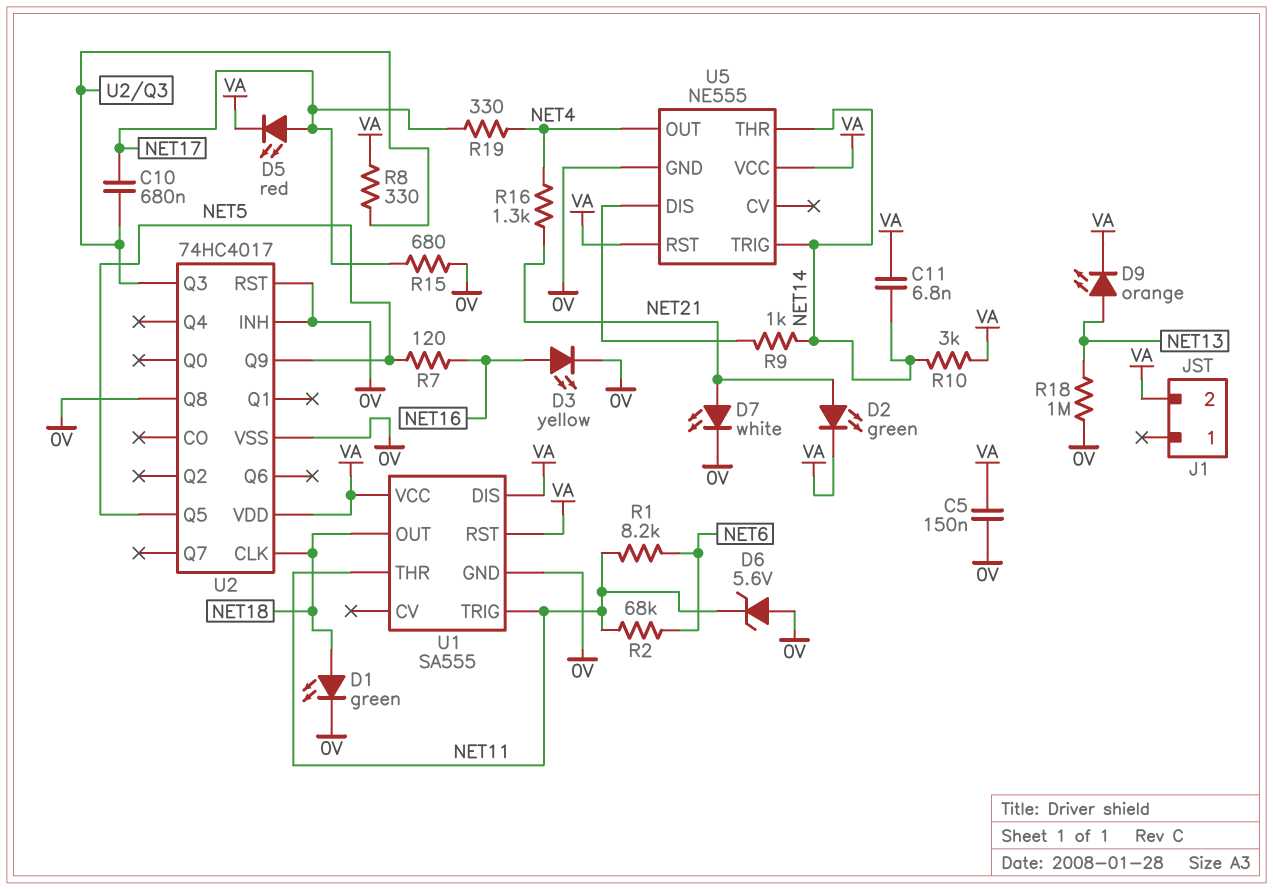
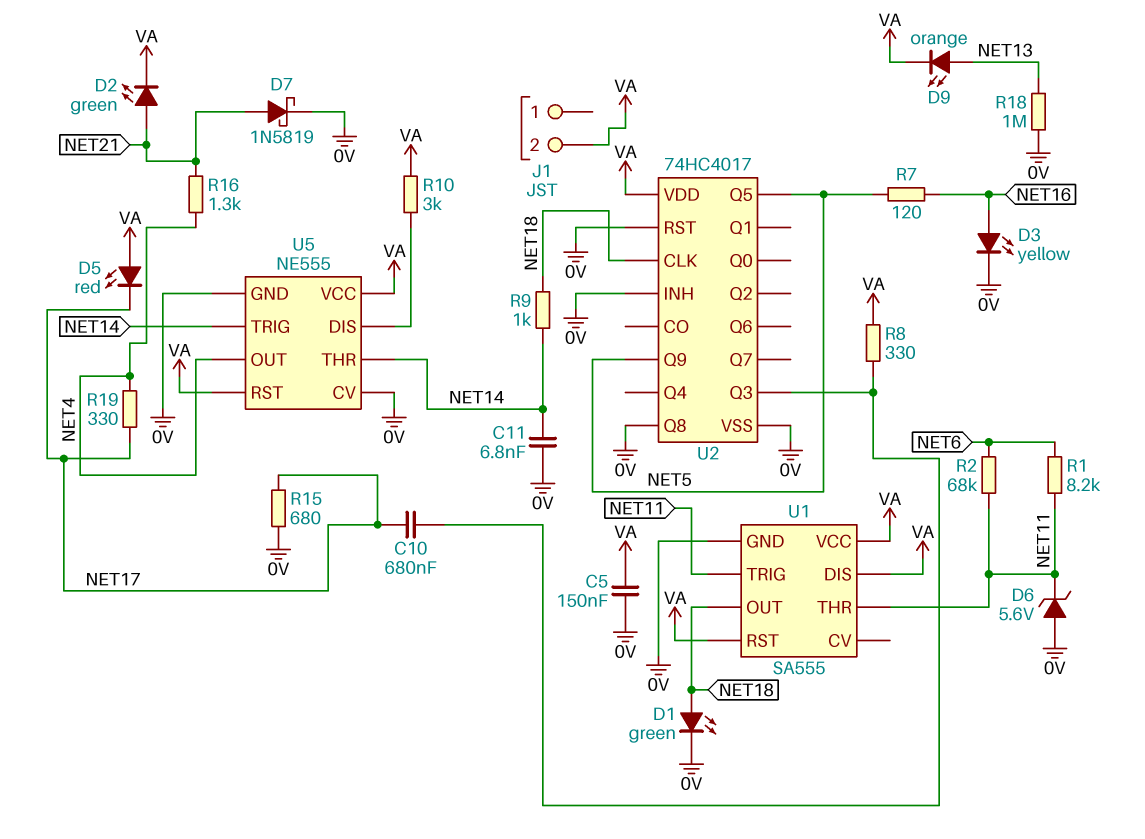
C11: 6.8nF (NET14, VA) -> 6.8nF (0V, NET14)
D5: LED red (A NET17, K VA) -> LED red (A VA, K NET17)
D7: LED white (A NET21, K 0V) -> schottky 1N5819 (A NET21, K 0V)
R9: 1k (NET14, U5/DIS) -> 1k (NET14, NET18)
R10: 3k (NET14, VA) -> 3k (U5/DIS, VA)
U5 pin CV: none -> 0V

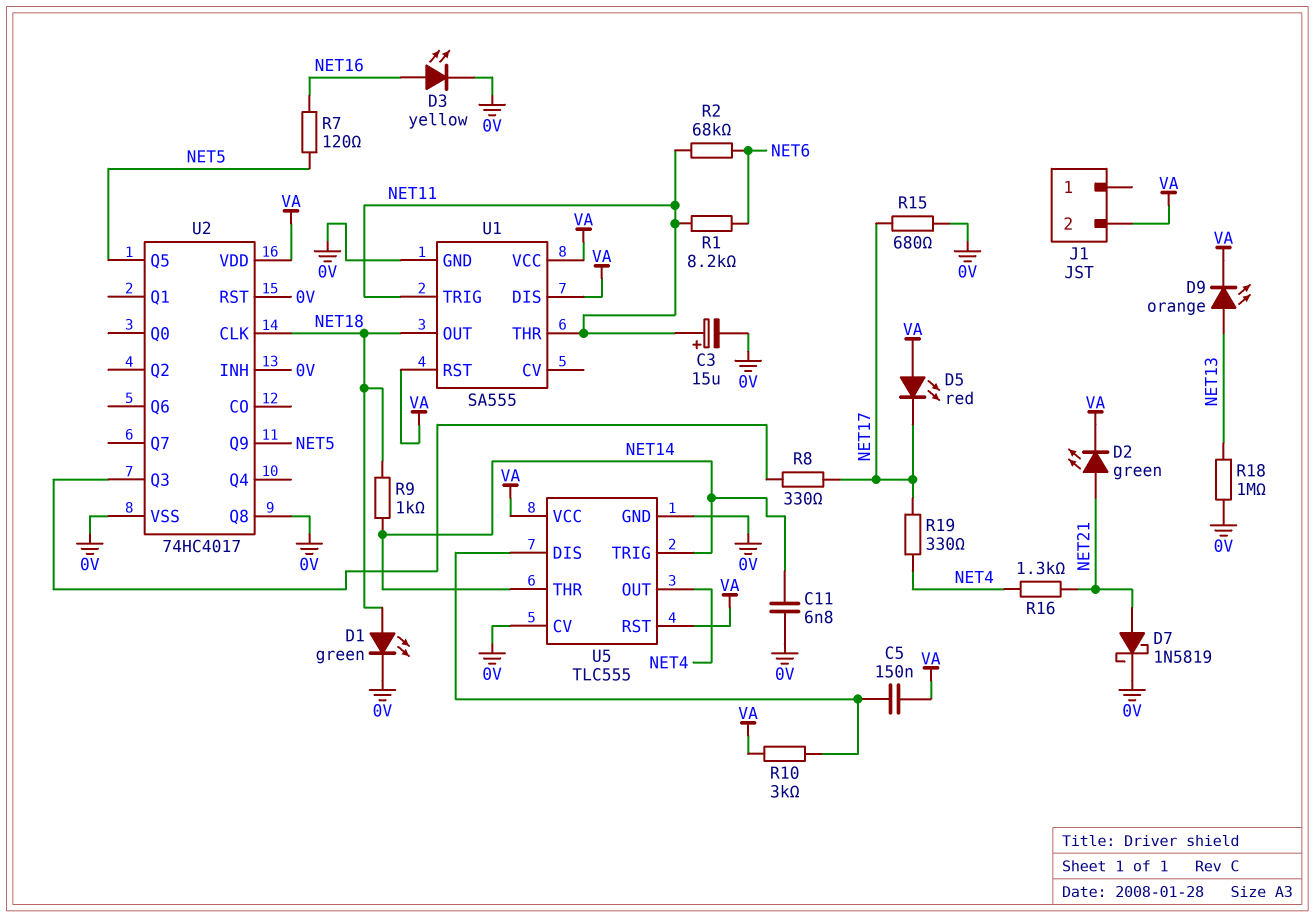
C3: none -> 15uF (plus NET11, minus 0V)
C5: 150nF (0V, VA) -> 150nF (U5/DIS, VA)
C10: 680nF (NET17, U2/Q3) -> none
D6: zener 5.6V (A 0V, K NET11) -> none
R8: 330 (U2/Q3, VA) -> 330 (NET17, U2/Q3)
U5: NE555 -> TLC555

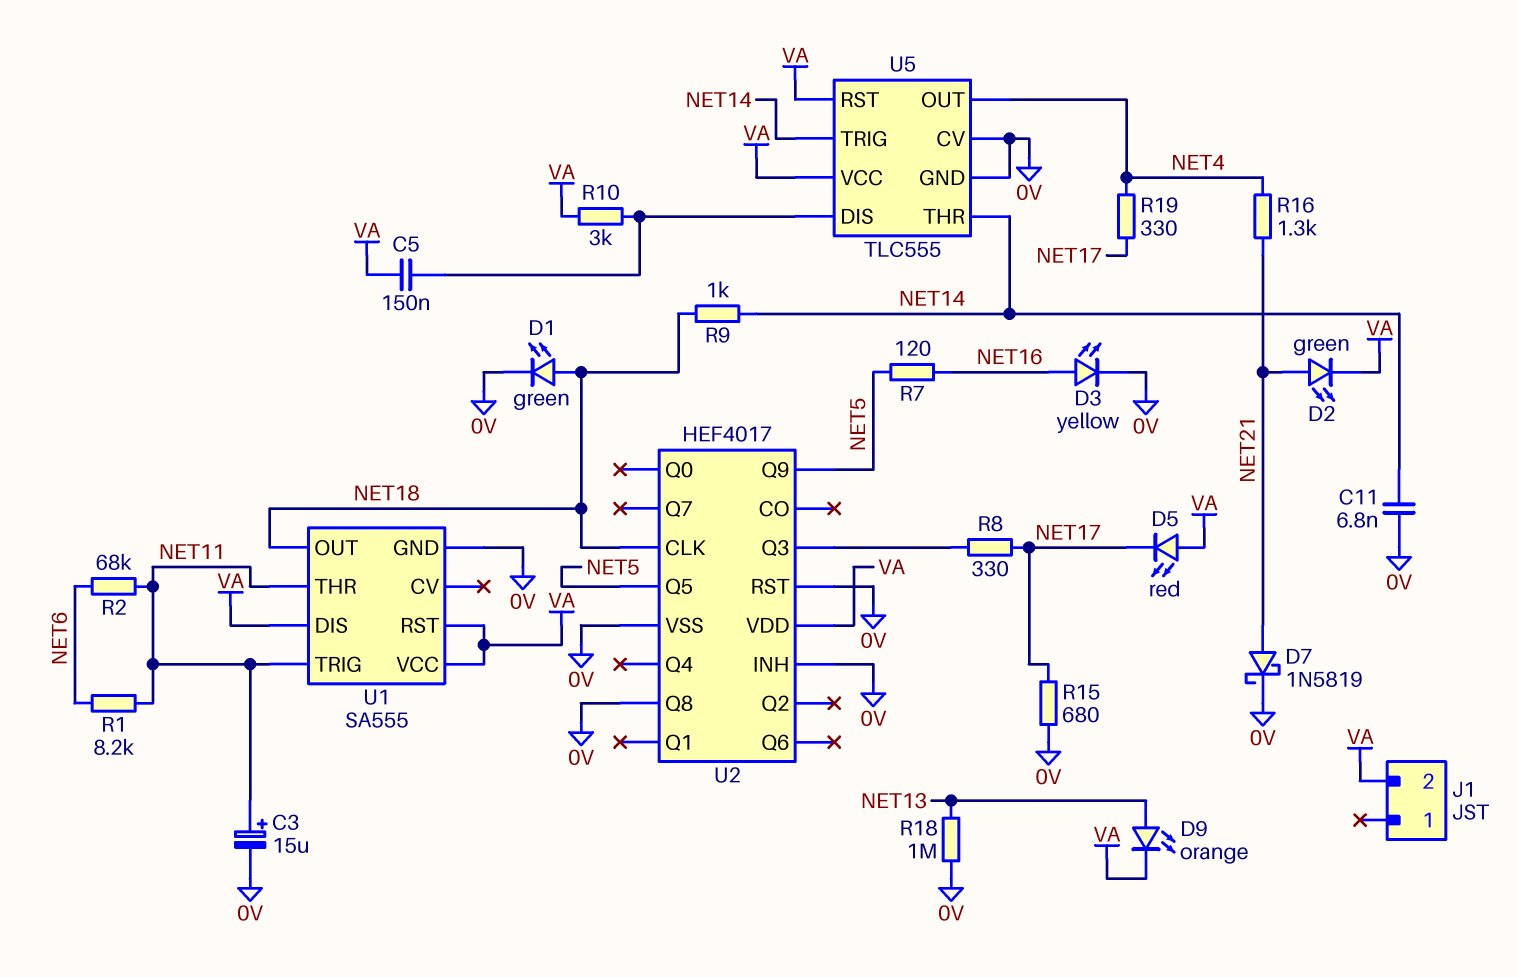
U2: 74HC4017 -> HEF4017

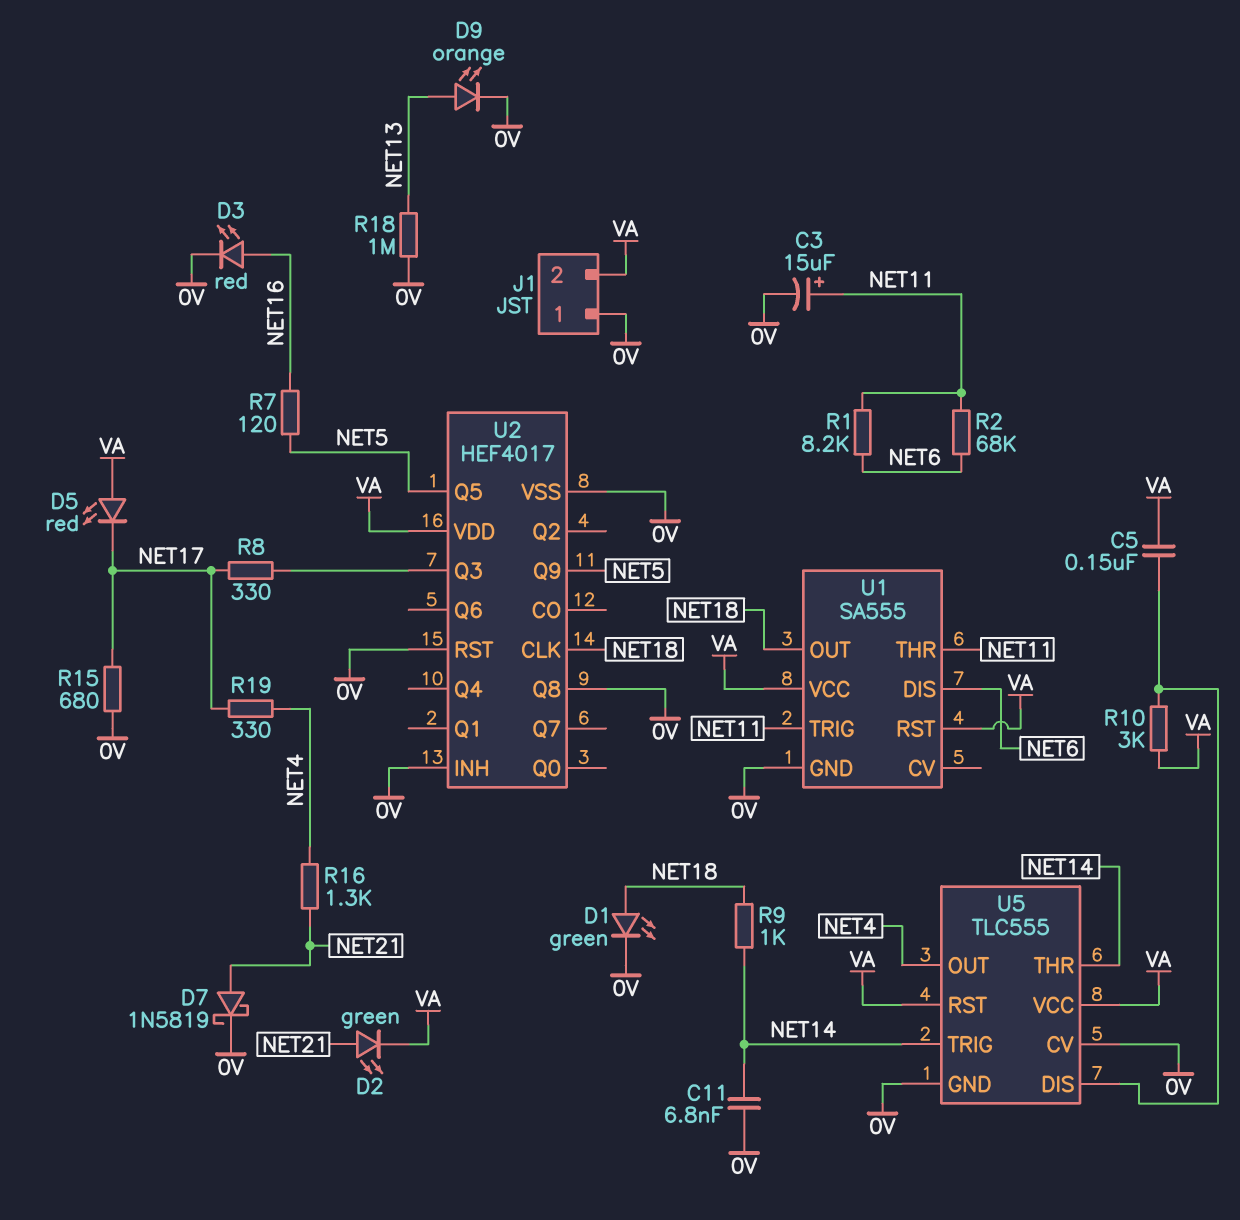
D3: LED yellow (A NET16, K 0V) -> LED red (A NET16, K 0V)
D9: LED orange (A NET13, K VA) -> LED orange (A NET13, K 0V)
J1 pin 1: none -> 0V
U1 pin DIS: VA -> NET6

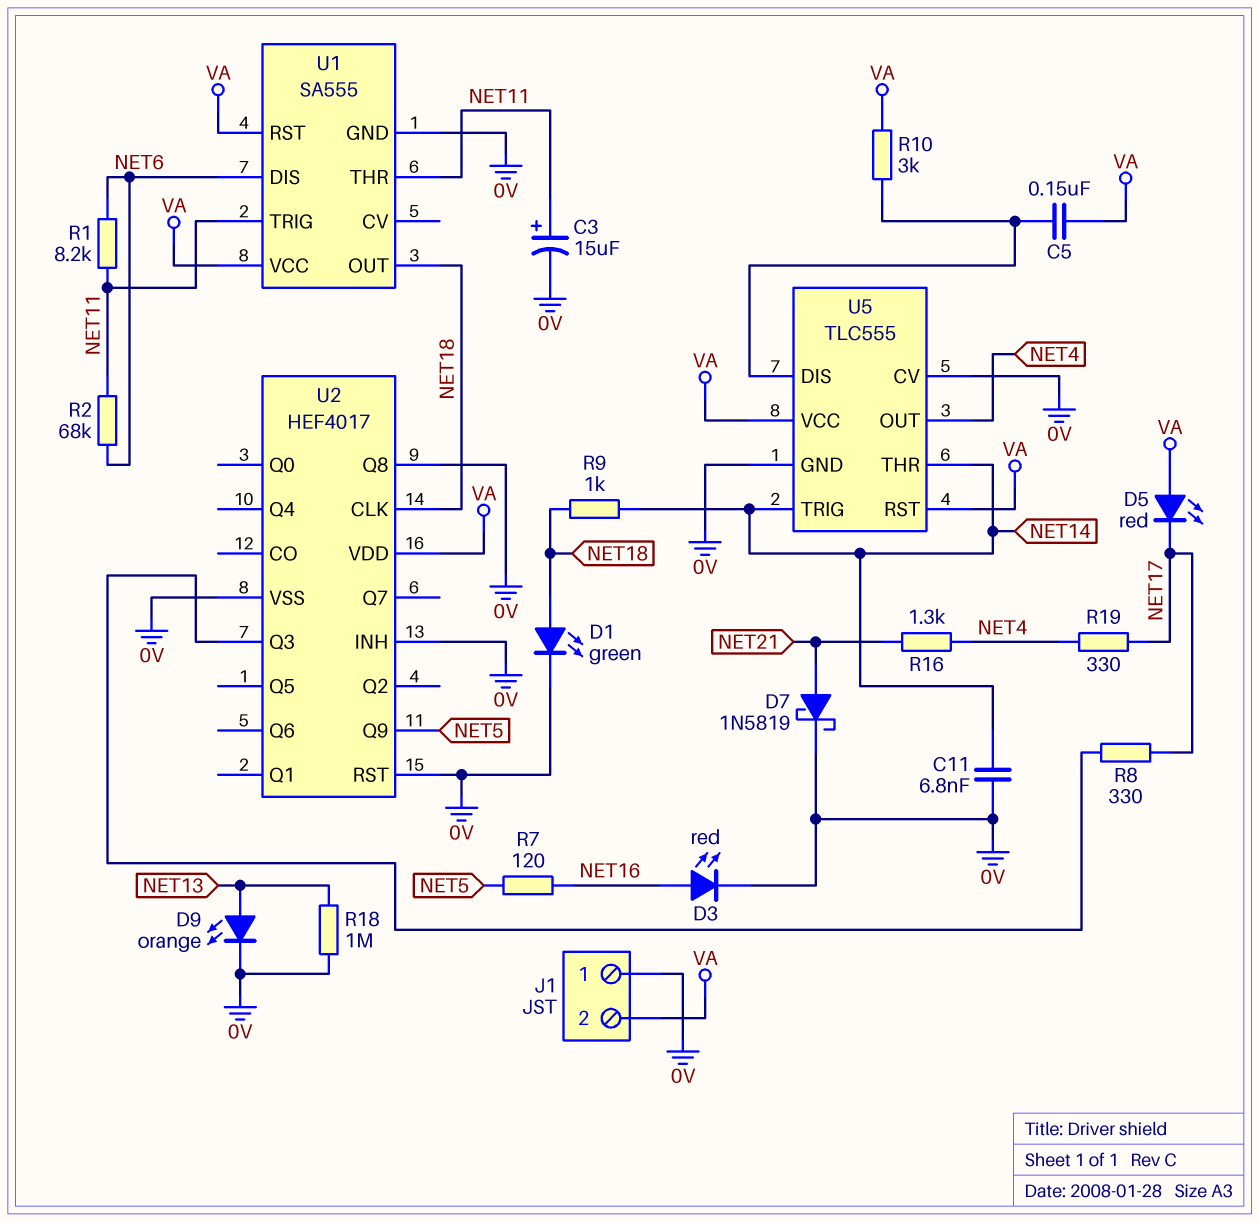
D2: LED green (A NET21, K VA) -> none
R15: 680 (0V, NET17) -> none
U2 pin Q5: NET5 -> none

